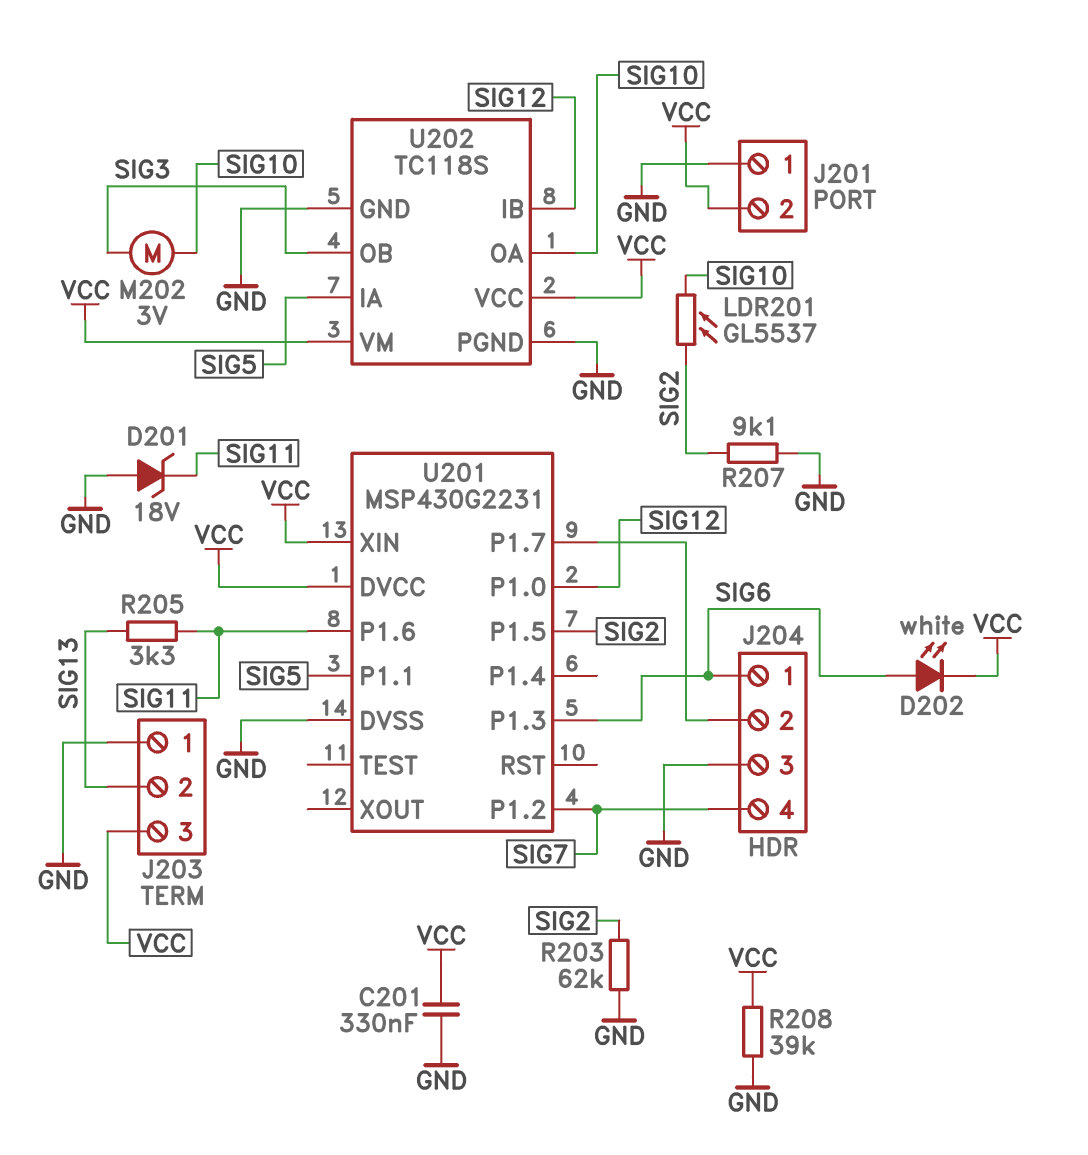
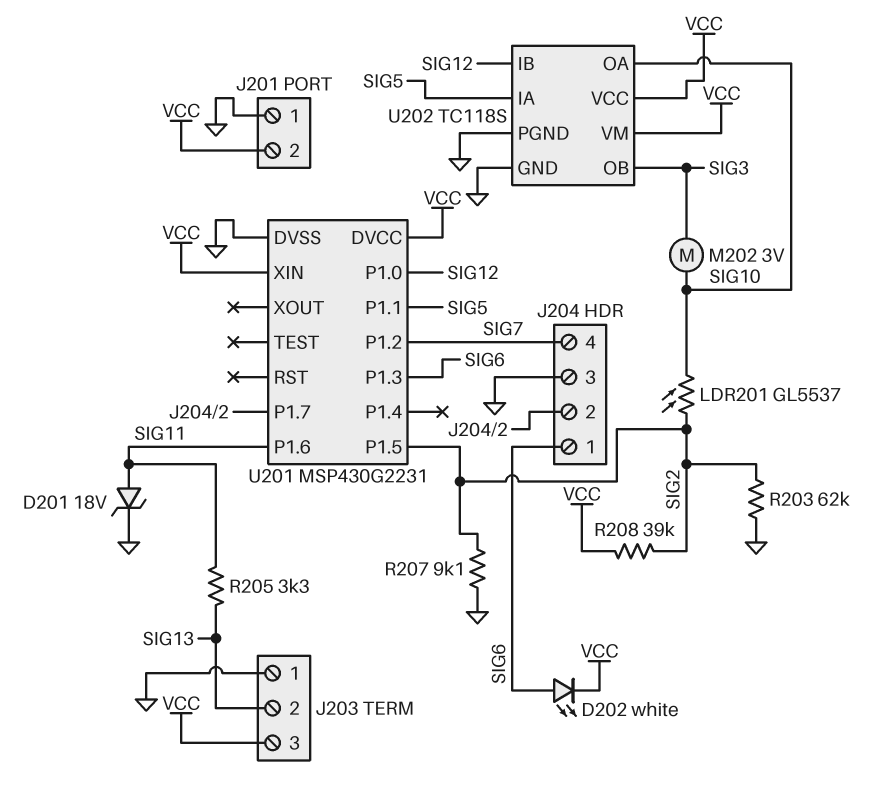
C201: 330nF (GND, VCC) -> none
D201: zener 18V (A GND, K SIG11) -> zener 18V (A SIG11, K GND)
R208: 39k (GND, VCC) -> 39k (SIG2, VCC)

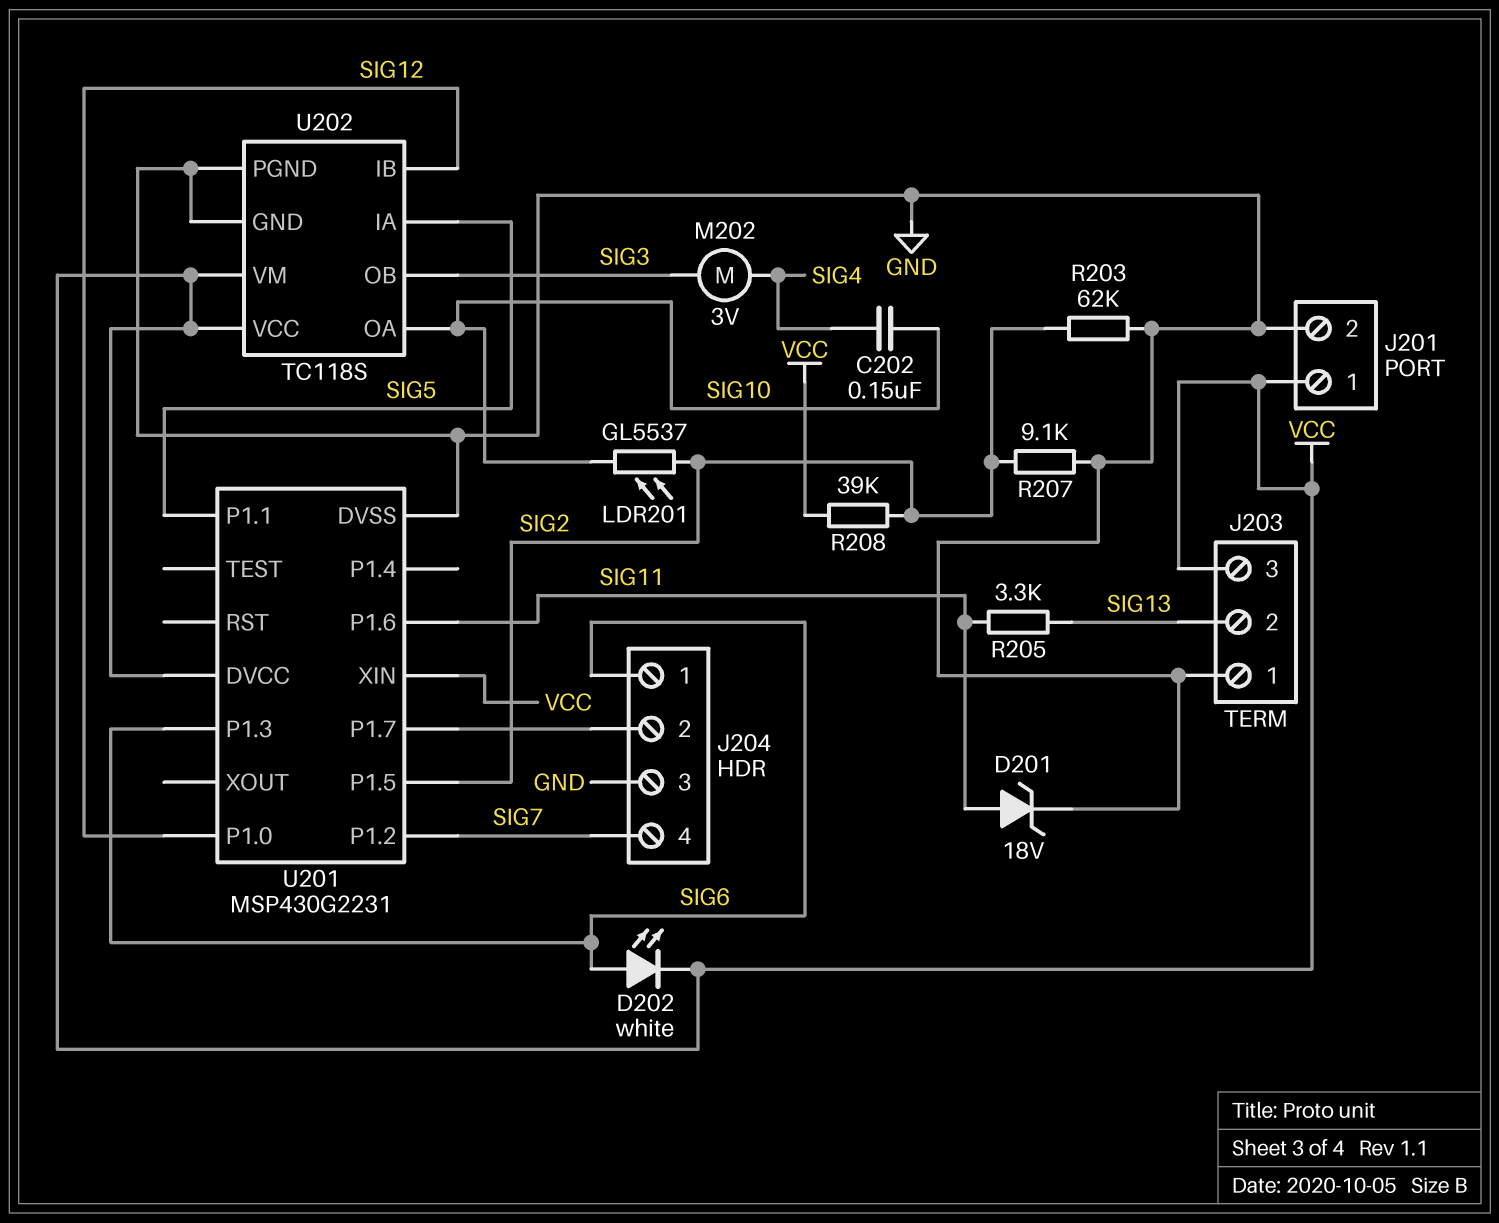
C202: none -> 150nF (SIG4, SIG10)
J201 pin 1: GND -> VCC
J201 pin 2: VCC -> GND
M202: motor 3V (SIG3, SIG10) -> motor 3V (SIG3, SIG4)

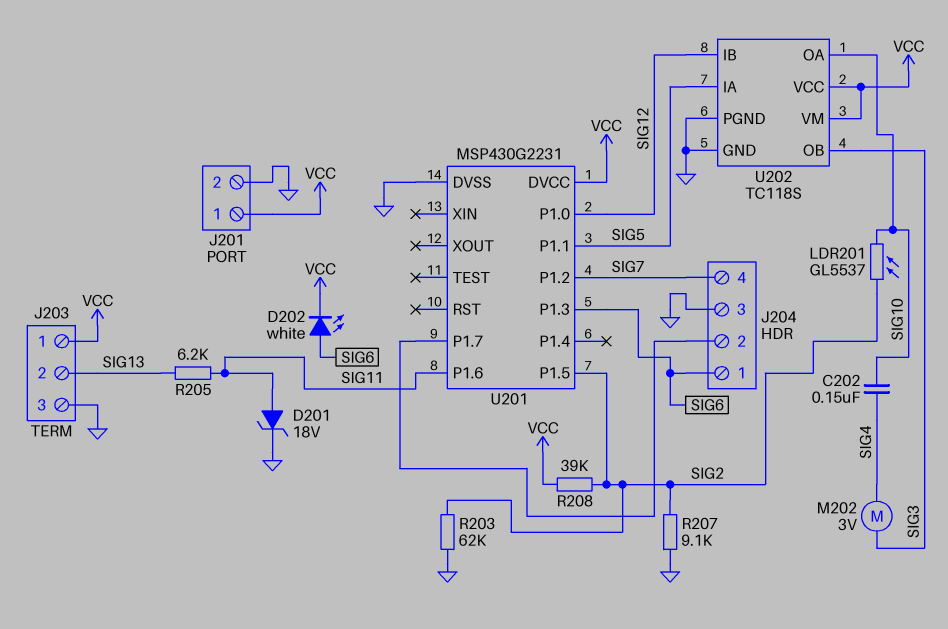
J203 pin 1: GND -> VCC
J203 pin 3: VCC -> GND
R205: 3.3k (SIG11, SIG13) -> 6.2k (SIG11, SIG13)
U201 pin XIN: VCC -> none

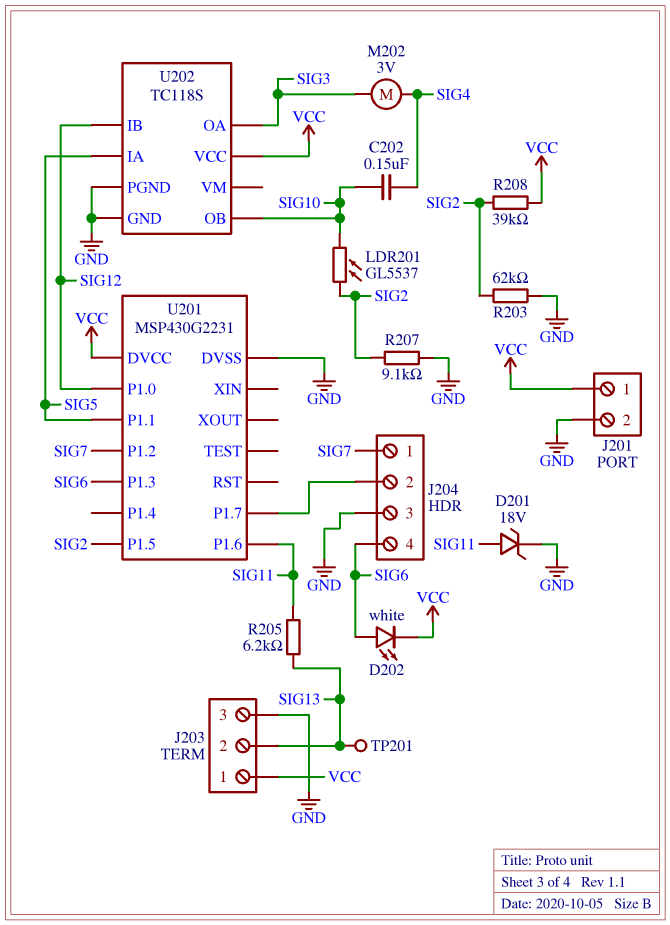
J204 pin 1: SIG6 -> SIG7
J204 pin 4: SIG7 -> SIG6
TP201: none -> test point (SIG13)
U202 pin OA: SIG10 -> SIG3
U202 pin OB: SIG3 -> SIG10
U202 pin VM: VCC -> none

